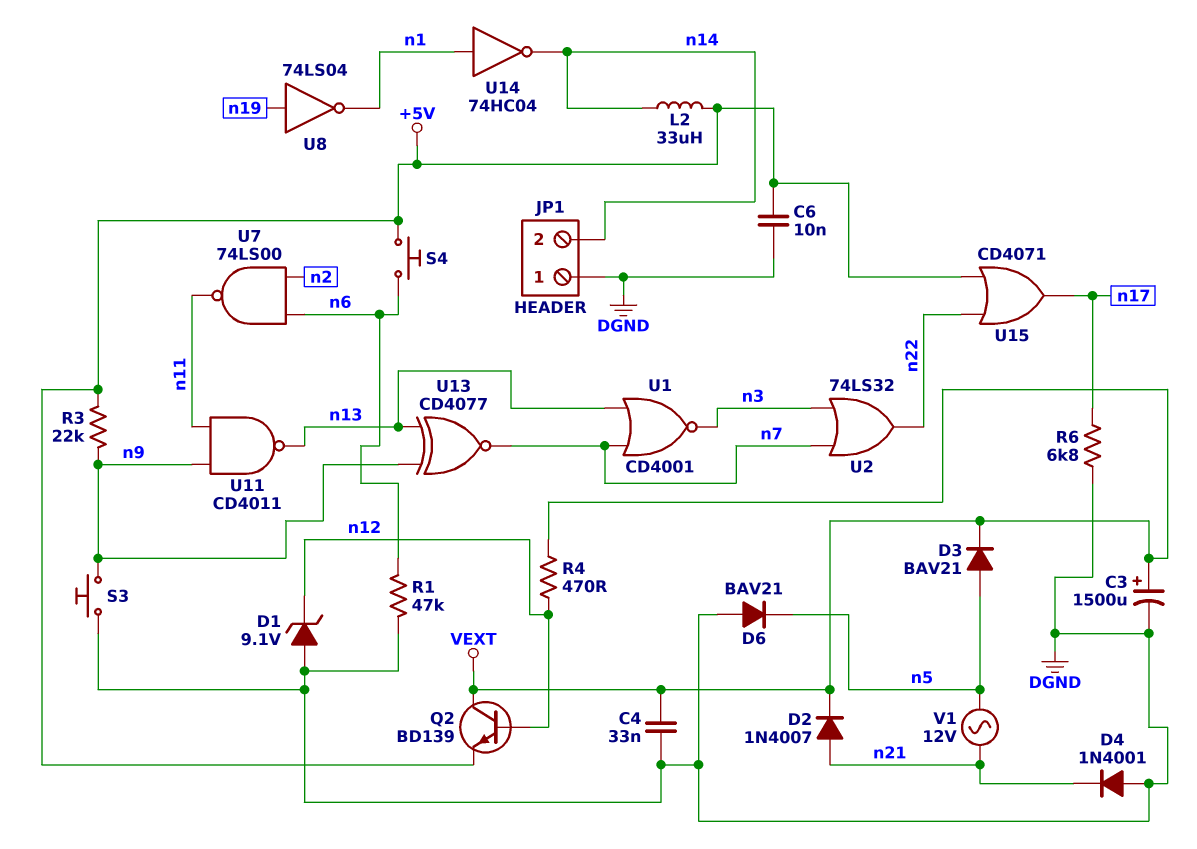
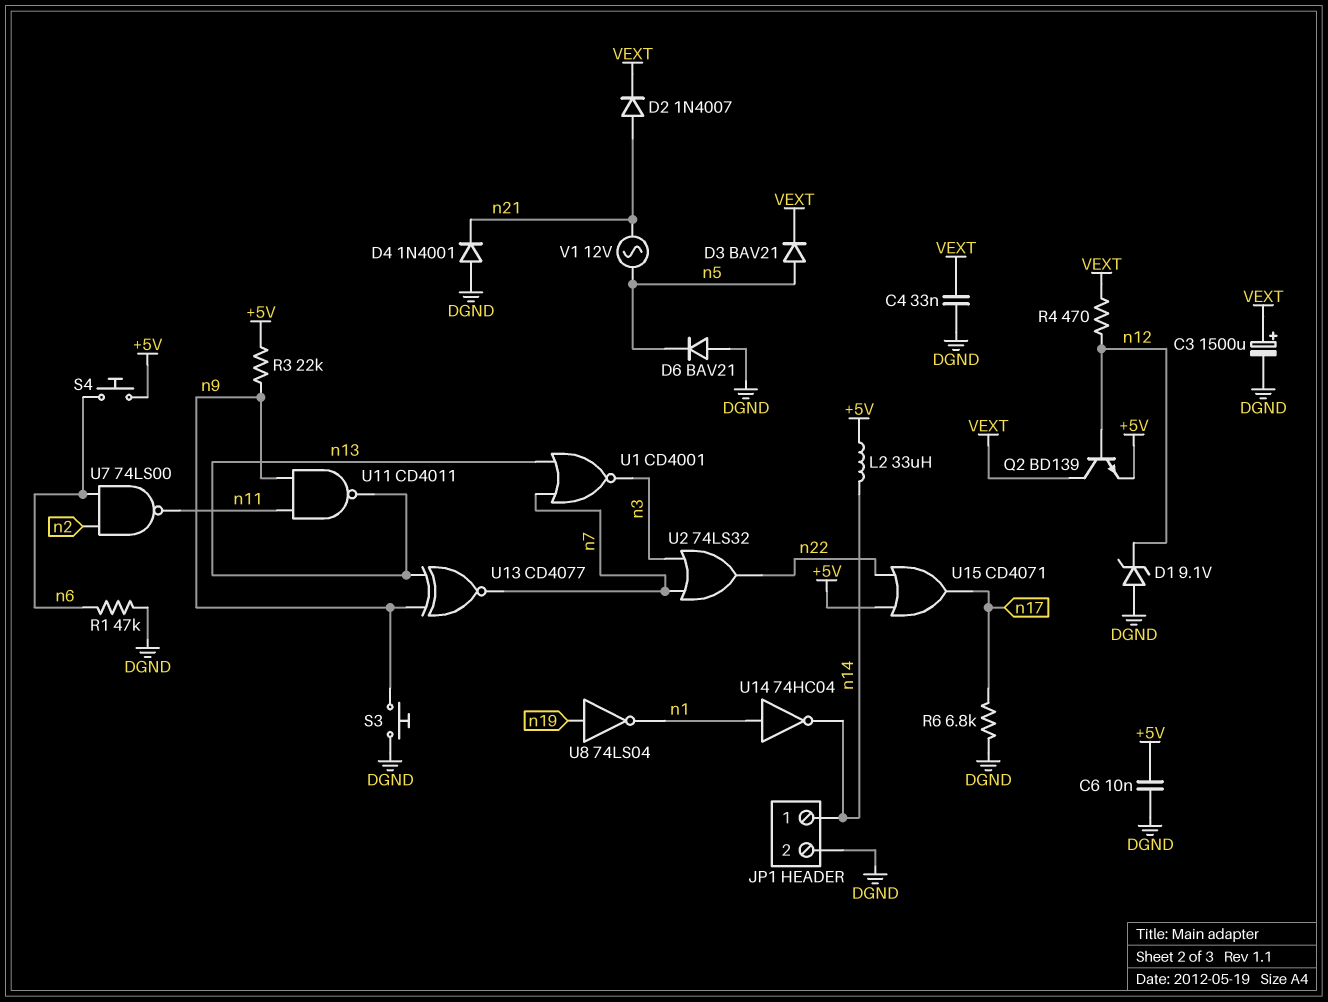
JP1 pin 1: DGND -> n14
JP1 pin 2: n14 -> DGND

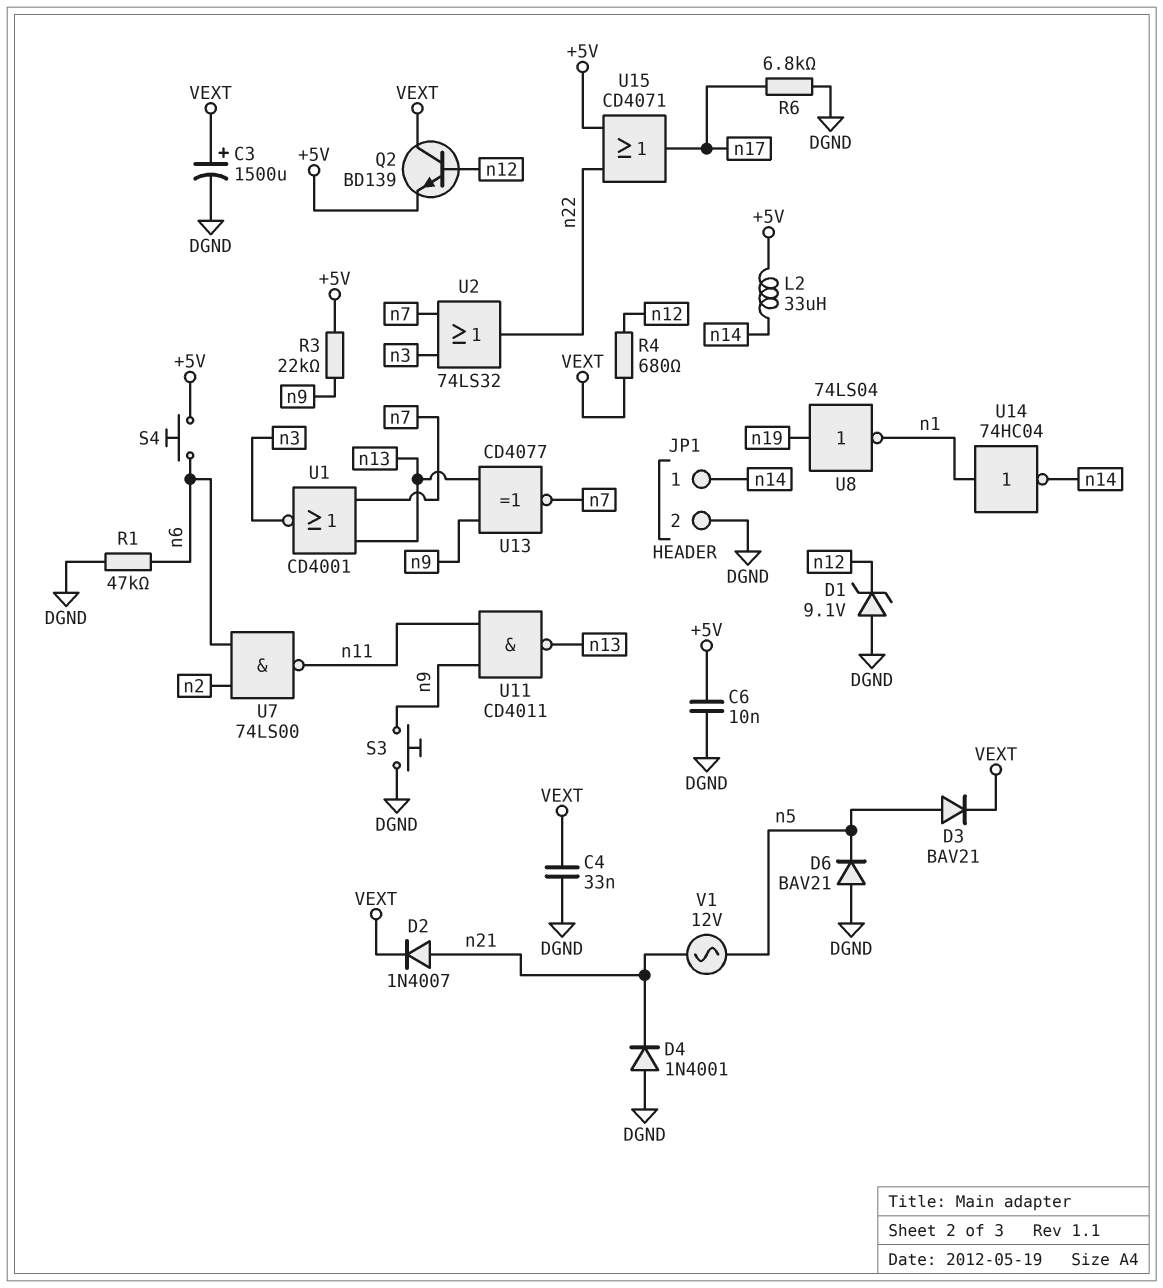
R4: 470 (VEXT, n12) -> 680 (VEXT, n12)

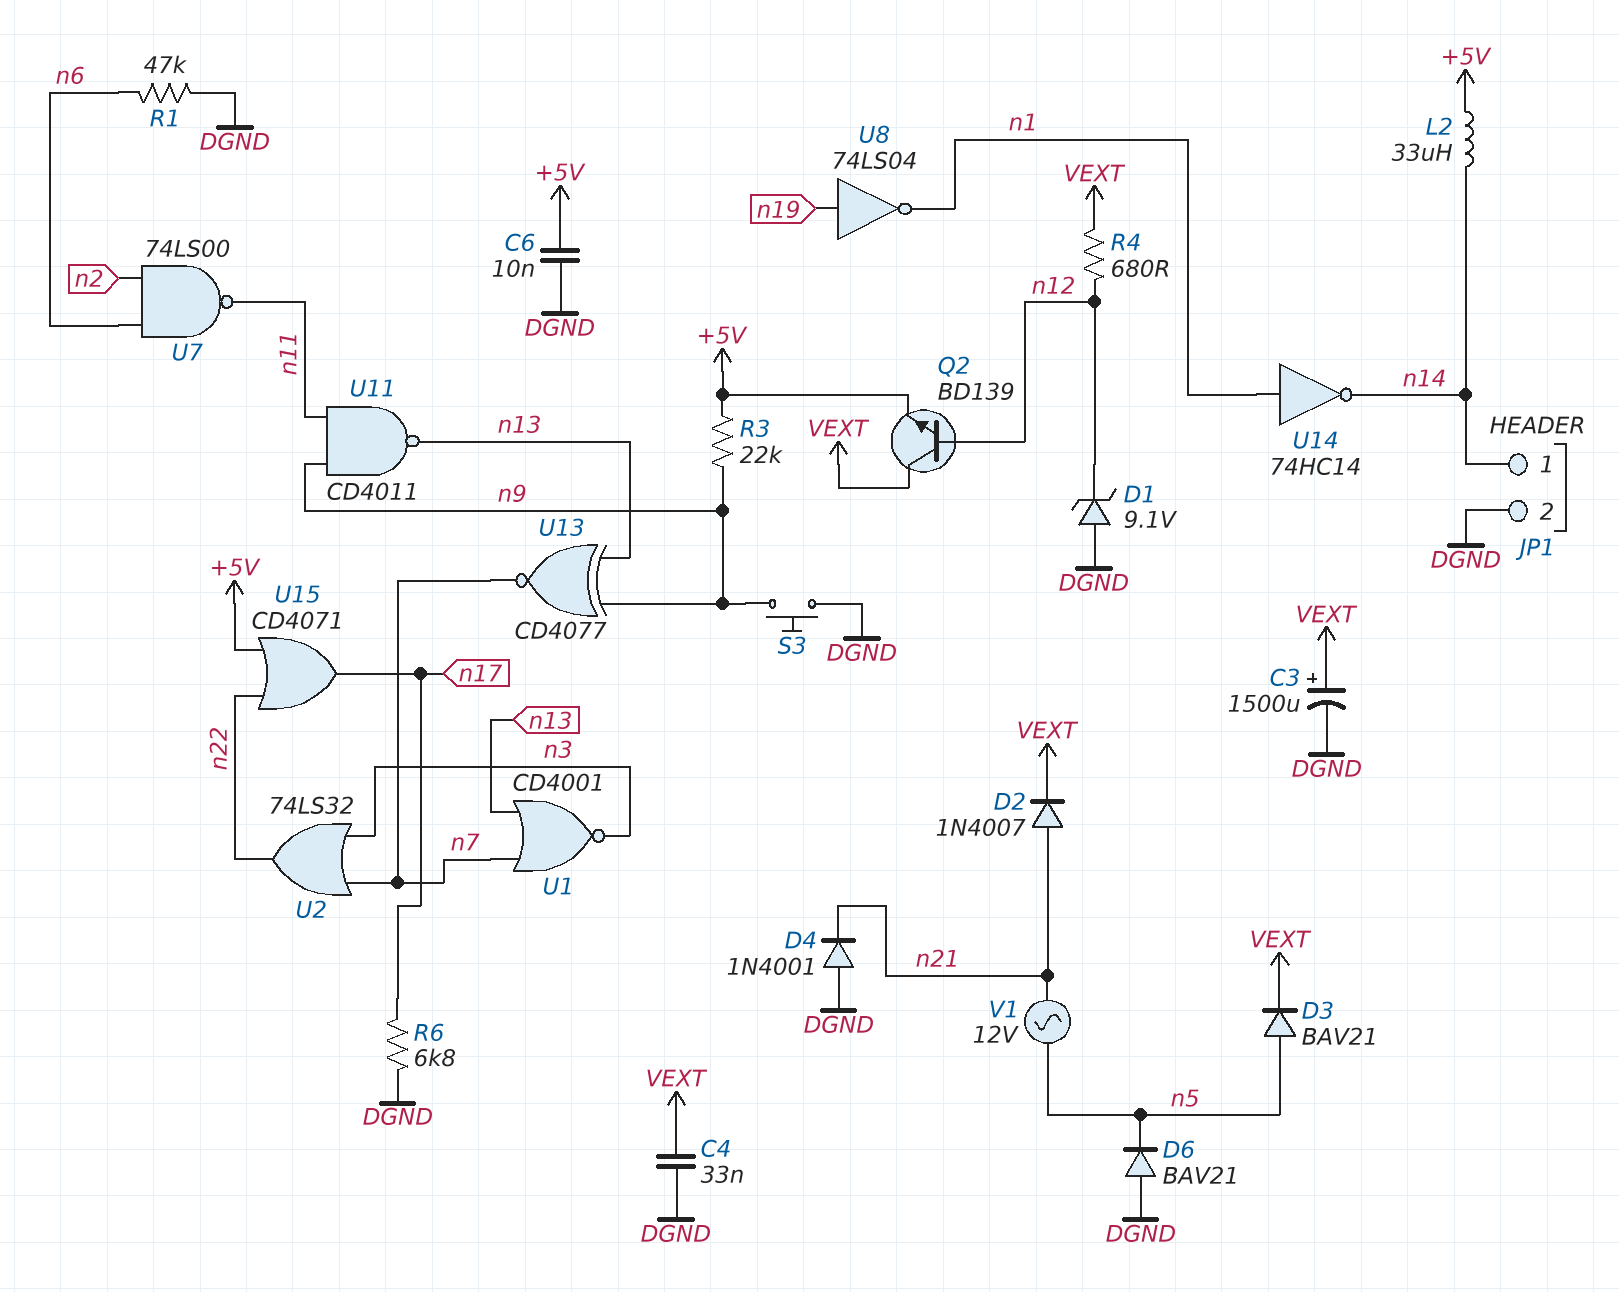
S4: button (+5V, n6) -> none
U14: NOT 74HC04 (in n1, out n14) -> NOT 74HC14 (in n1, out n14)

